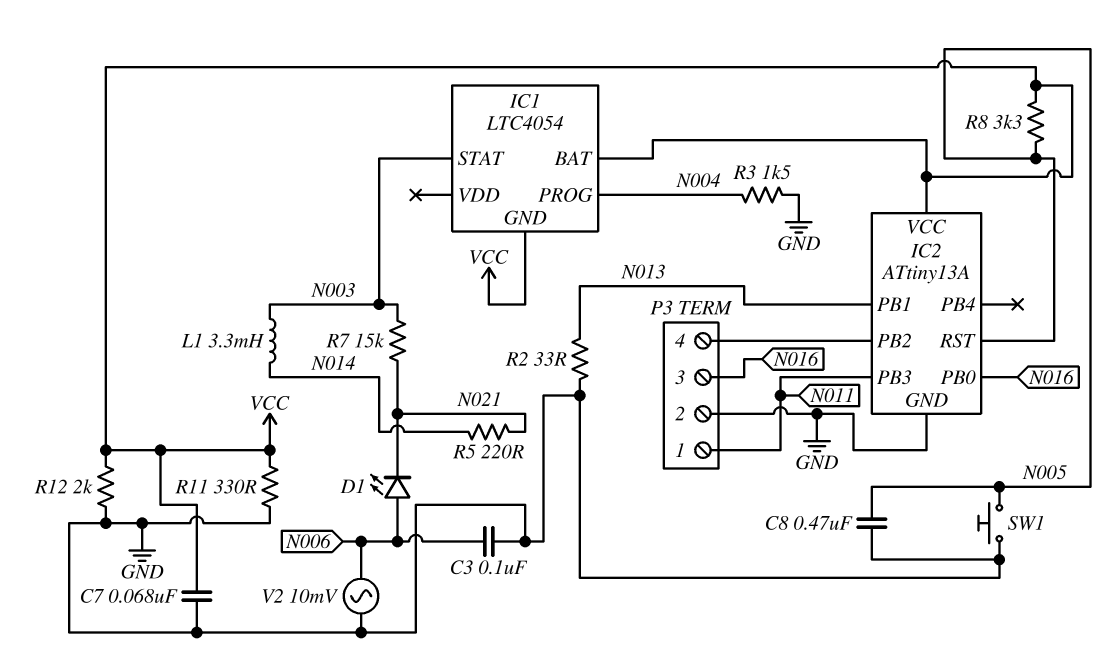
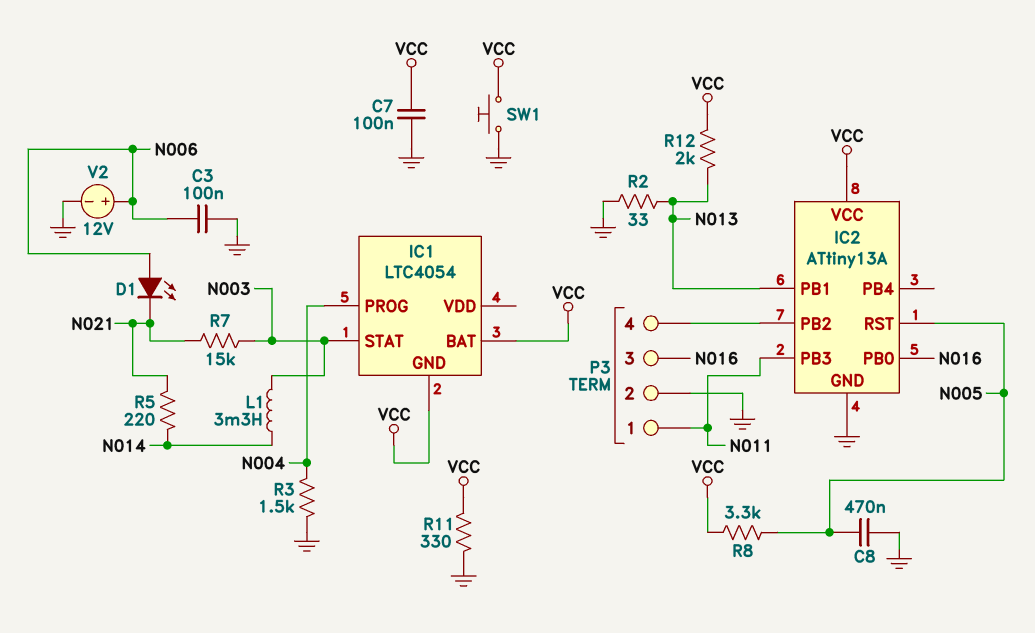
C7: 68nF (GND, VCC) -> 100nF (GND, VCC)
R12: 2k (GND, VCC) -> 2k (N013, VCC)
SW1: button (GND, N005) -> button (GND, VCC)
V2: AC 10mV (GND, N006) -> 12V (plus N006, minus GND)

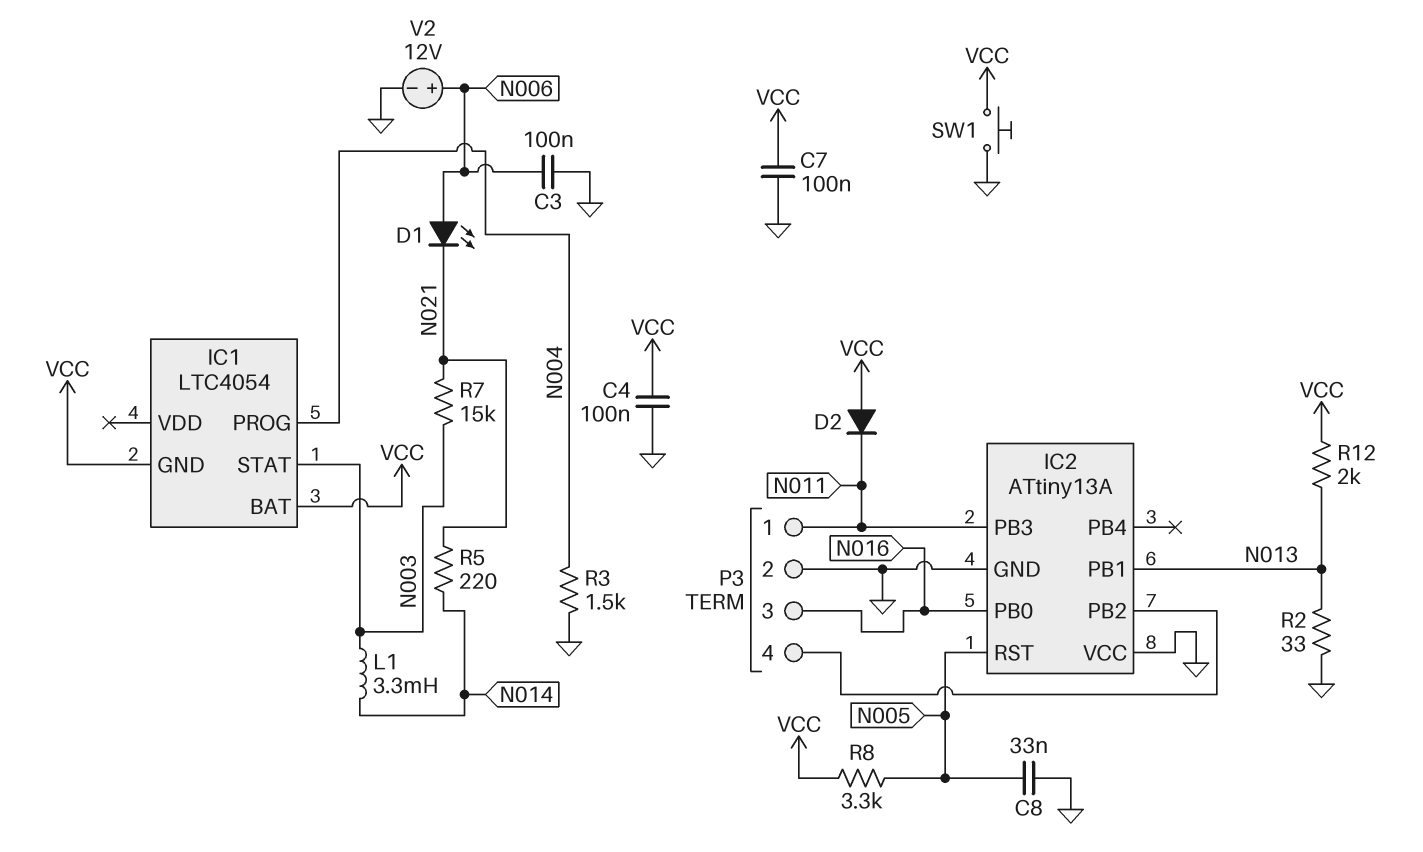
C4: none -> 100nF (GND, VCC)
C8: 470nF (GND, N005) -> 33nF (GND, N005)
D2: none -> diode (A VCC, K N011)
IC2 pin VCC: VCC -> GND
R11: 330 (GND, VCC) -> none

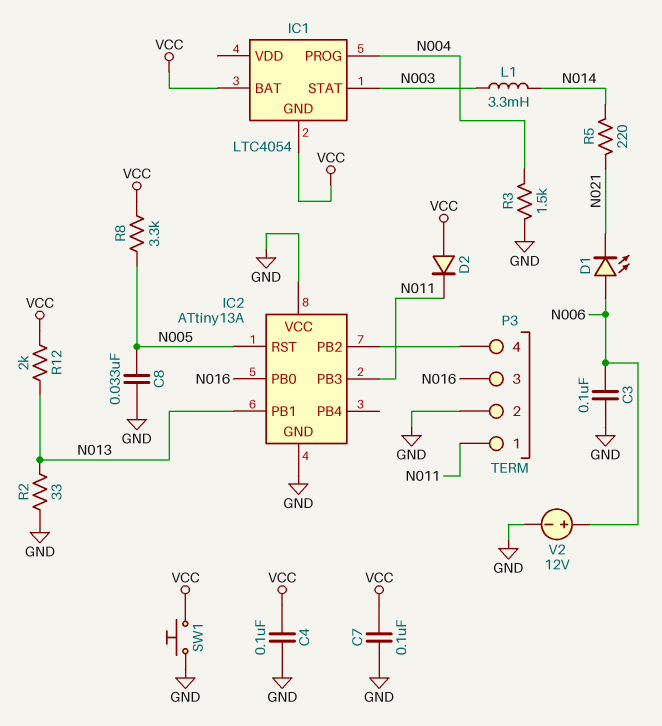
R7: 15k (N003, N021) -> none

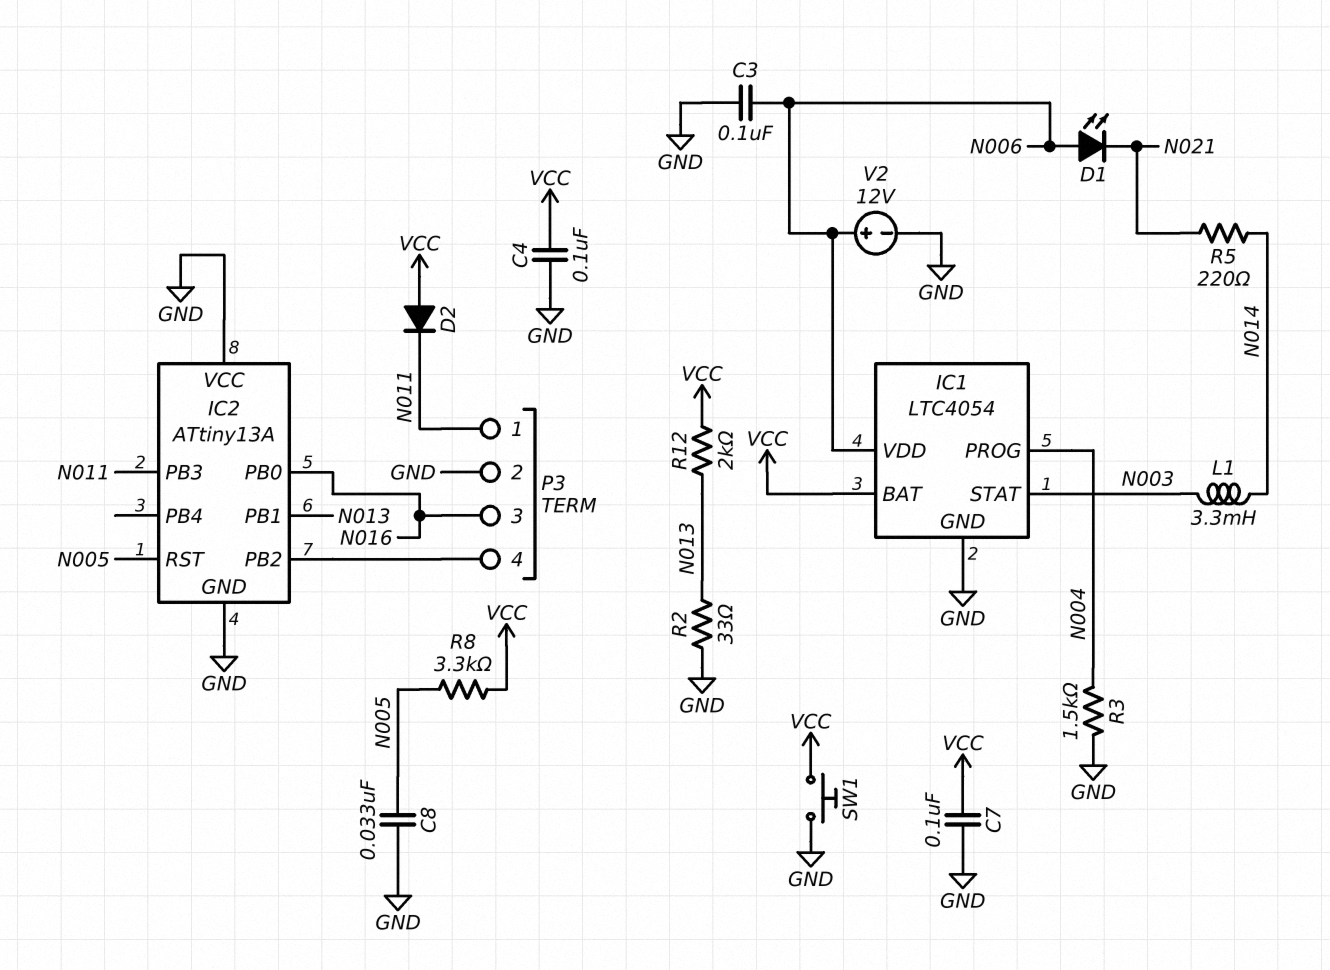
IC1 pin GND: VCC -> GND
IC1 pin VDD: none -> N006

